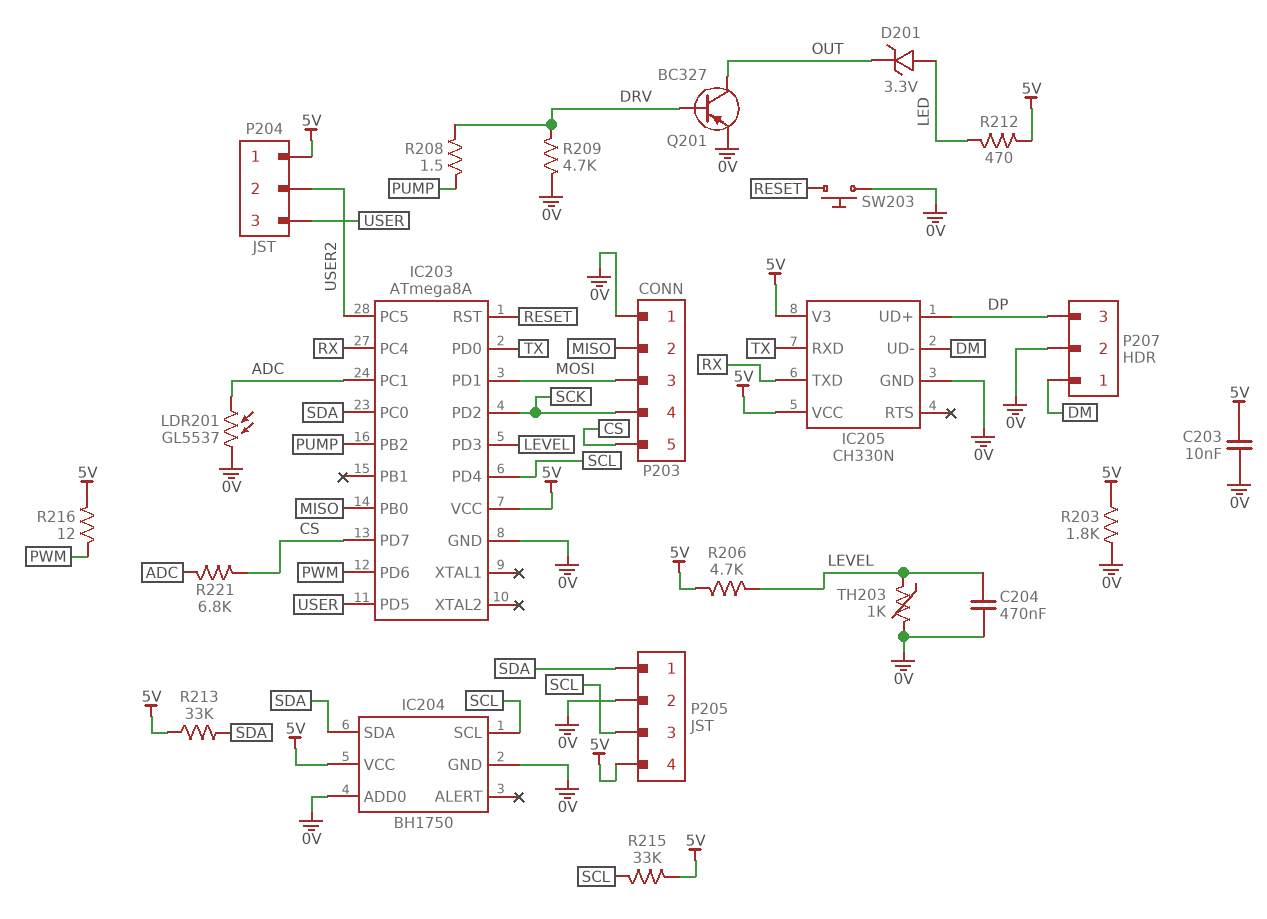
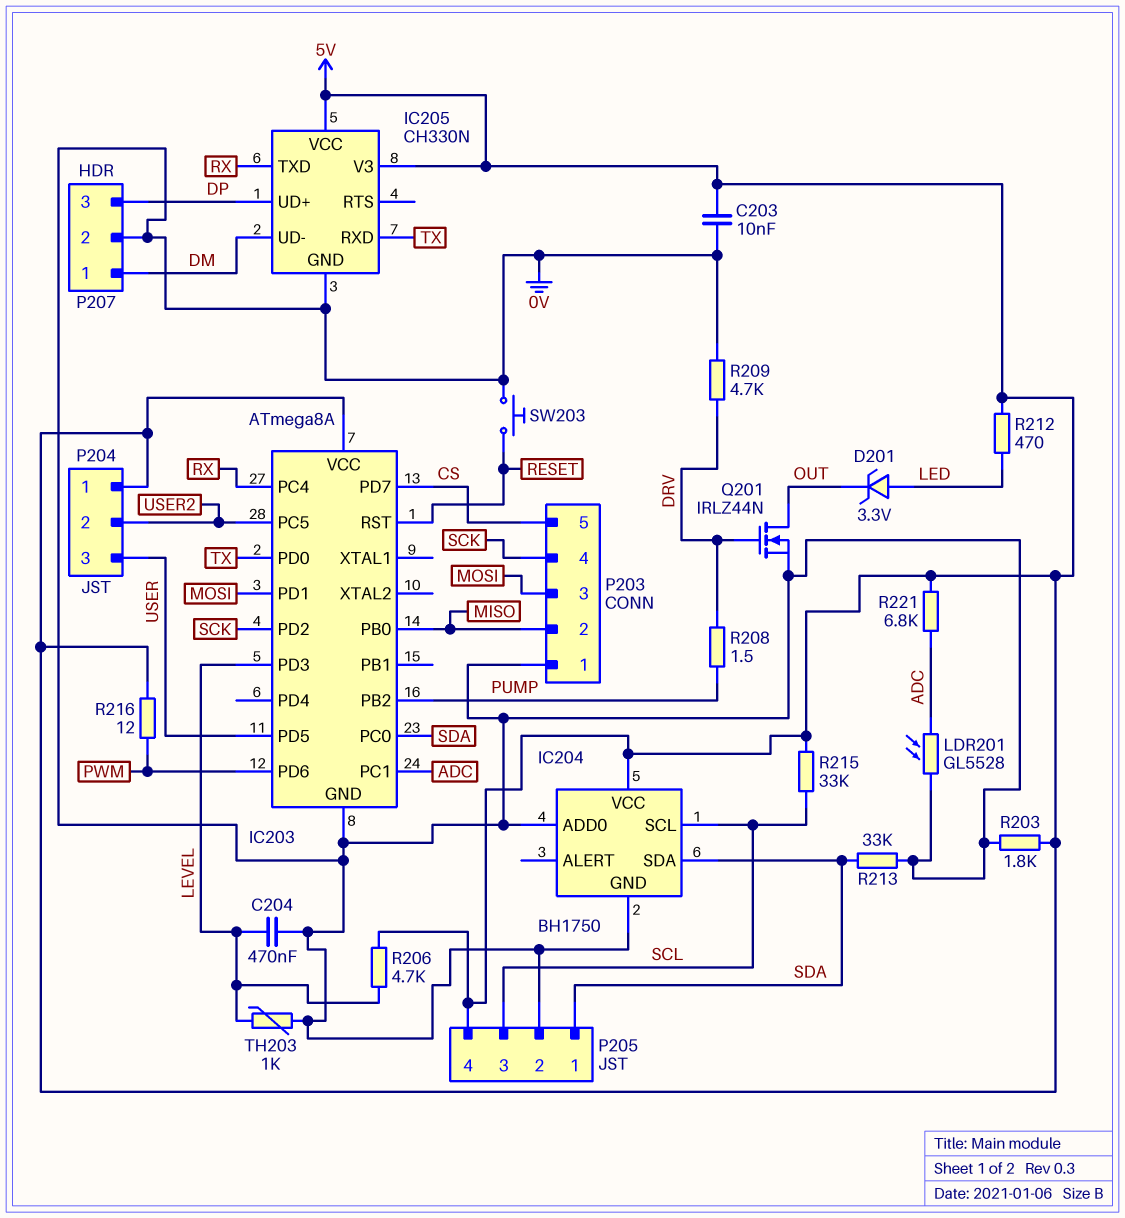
IC203 pin PD4: SCL -> none
LDR201: GL5537 (0V, ADC) -> GL5528 (0V, ADC)
Q201: PNP BC327 (B DRV, C OUT, E 0V) -> NMOS IRLZ44N (G DRV, D OUT, S 0V)
R213: 33k (5V, SDA) -> 33k (0V, SDA)
R221: 6.8k (ADC, CS) -> 6.8k (5V, ADC)

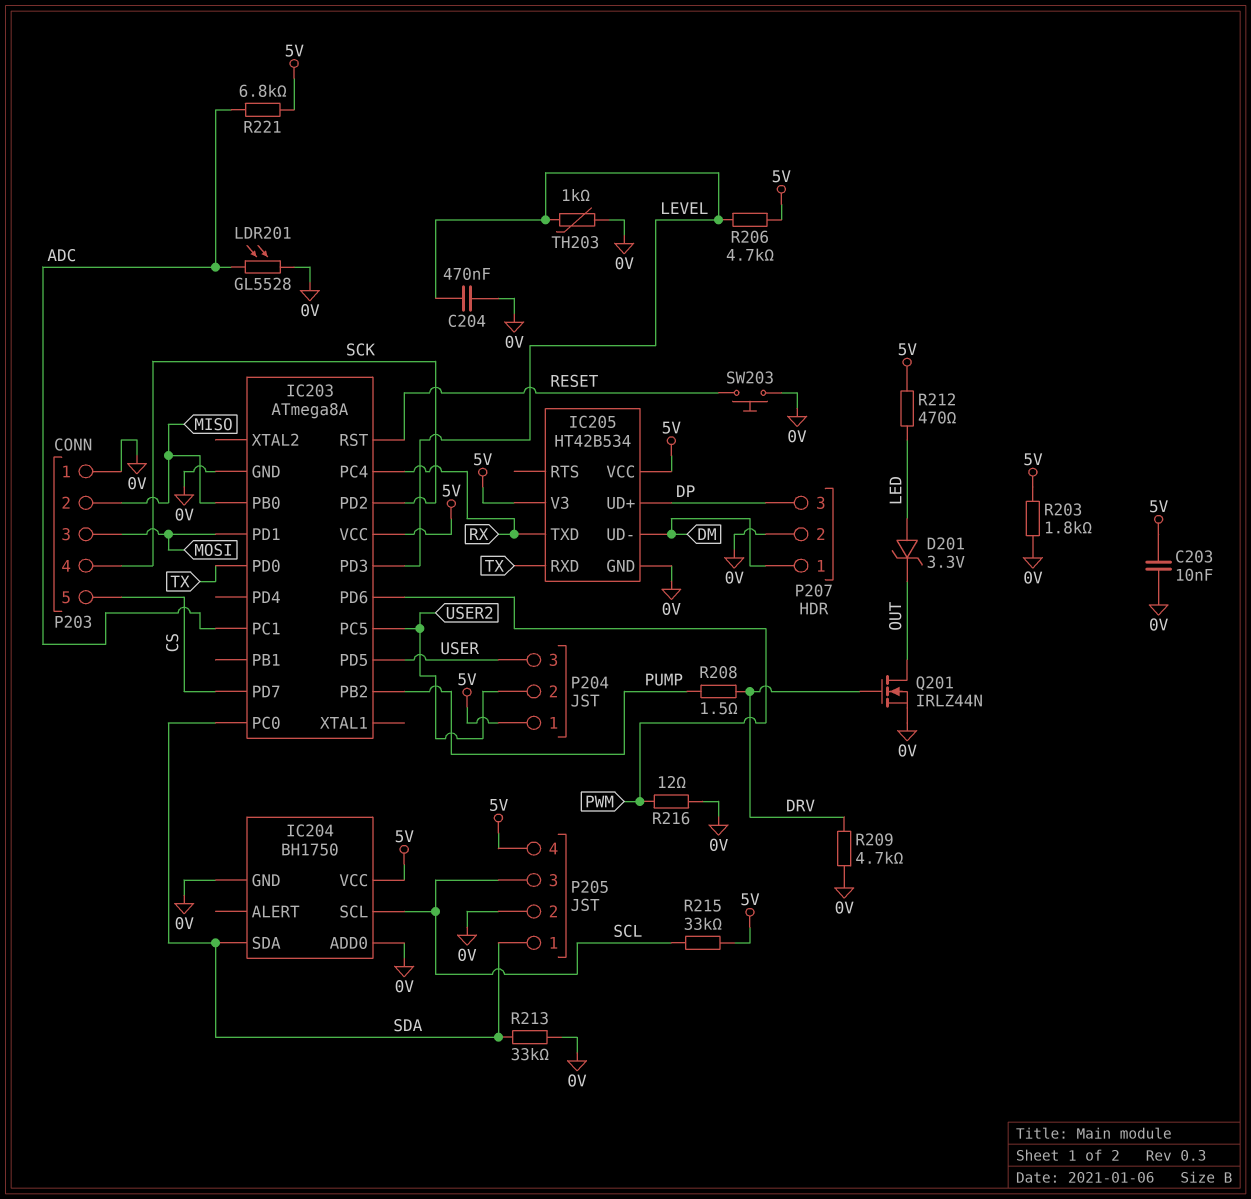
IC205: CH330N -> HT42B534
R216: 12 (5V, PWM) -> 12 (0V, PWM)

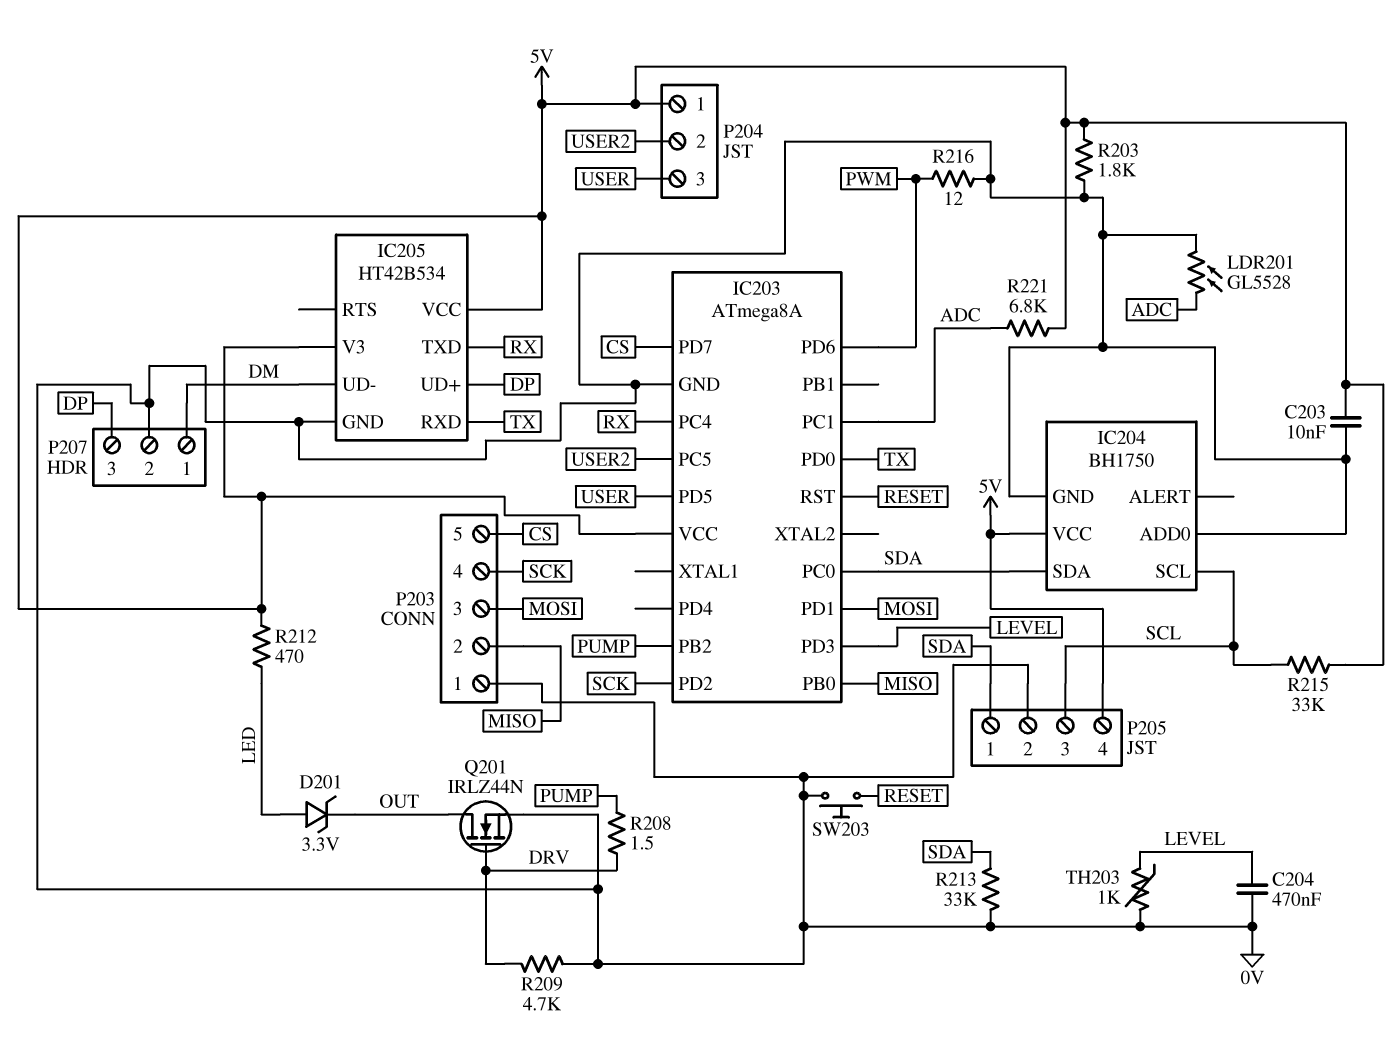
R206: 4.7k (5V, LEVEL) -> none

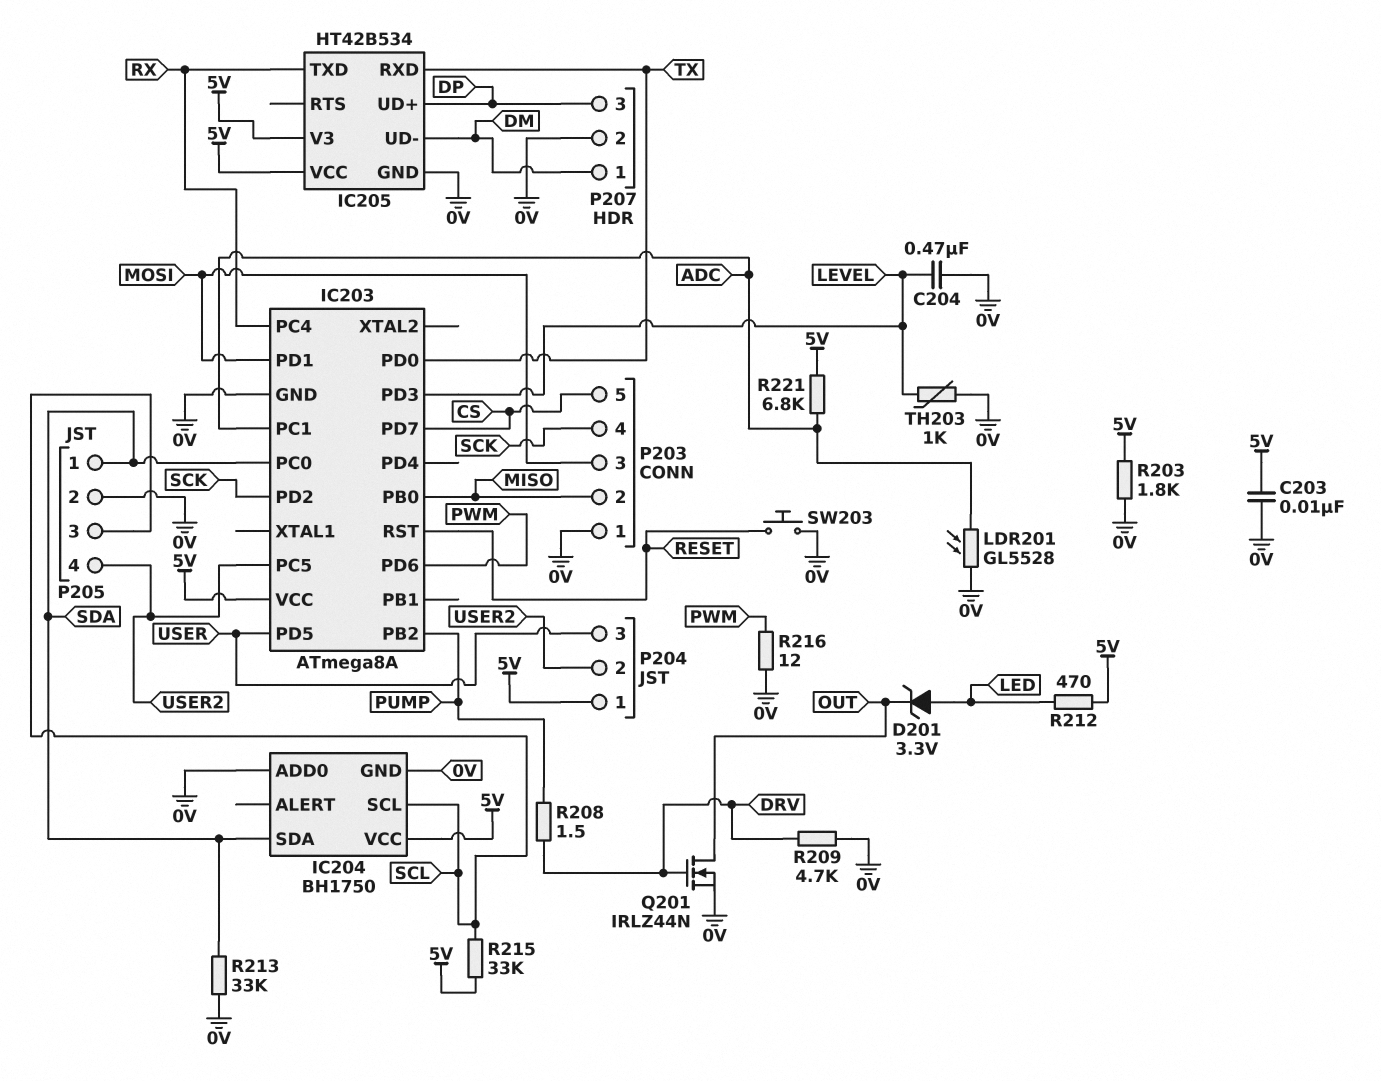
P205 pin 4: 5V -> USER2

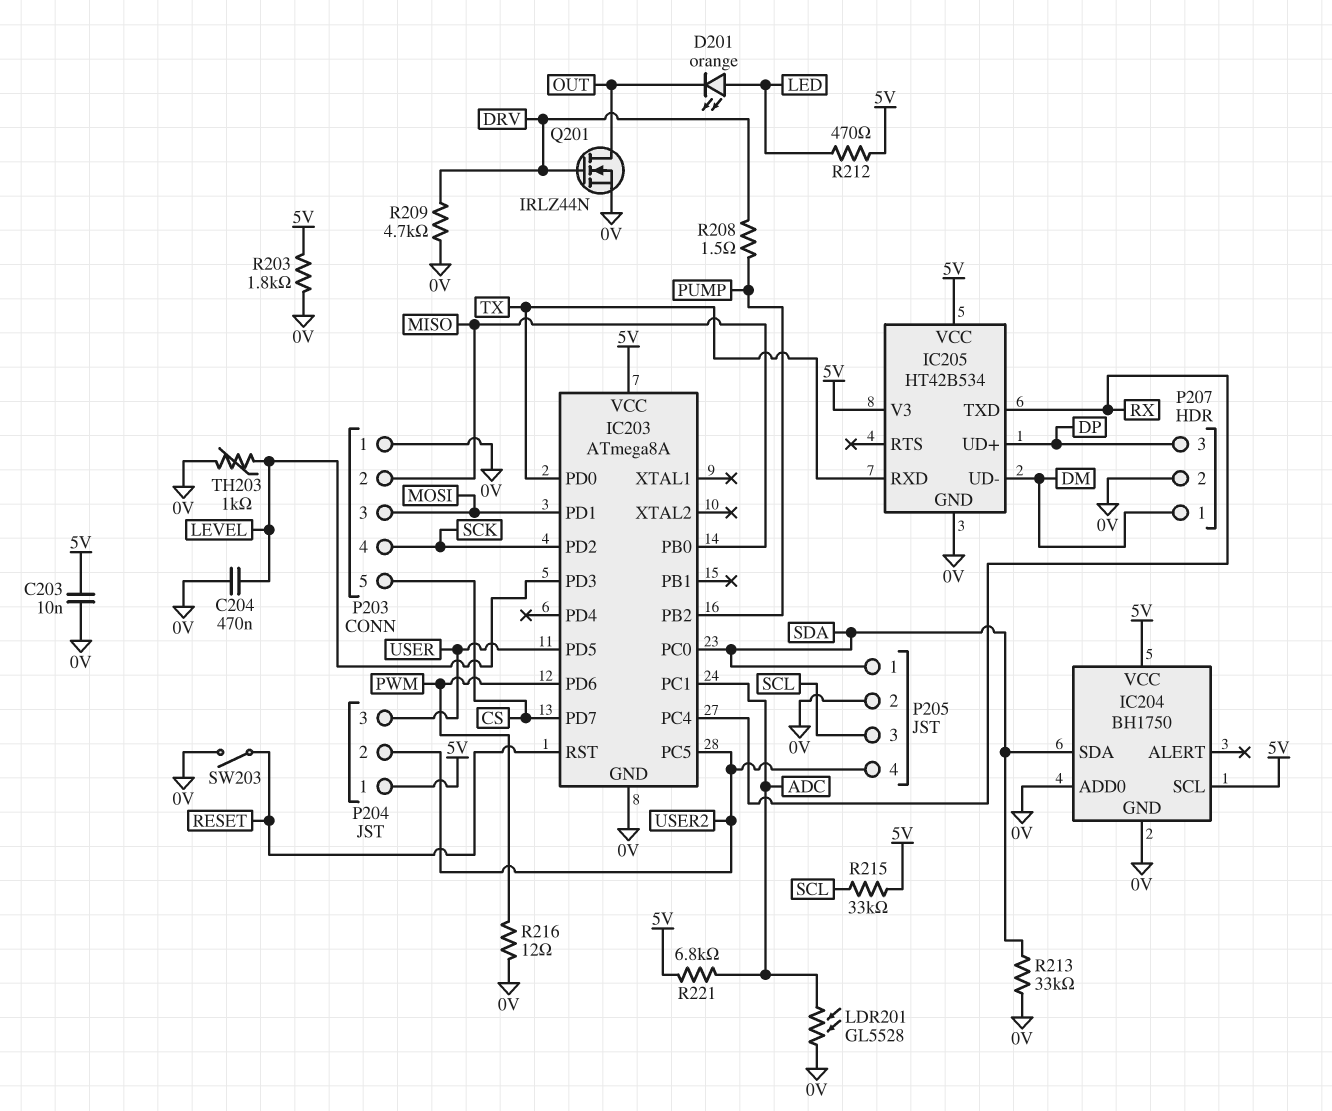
D201: zener 3.3V (A LED, K OUT) -> LED orange (A LED, K OUT)
IC204 pin SCL: SCL -> 5V
SW203: button (0V, RESET) -> switch (0V, RESET)

